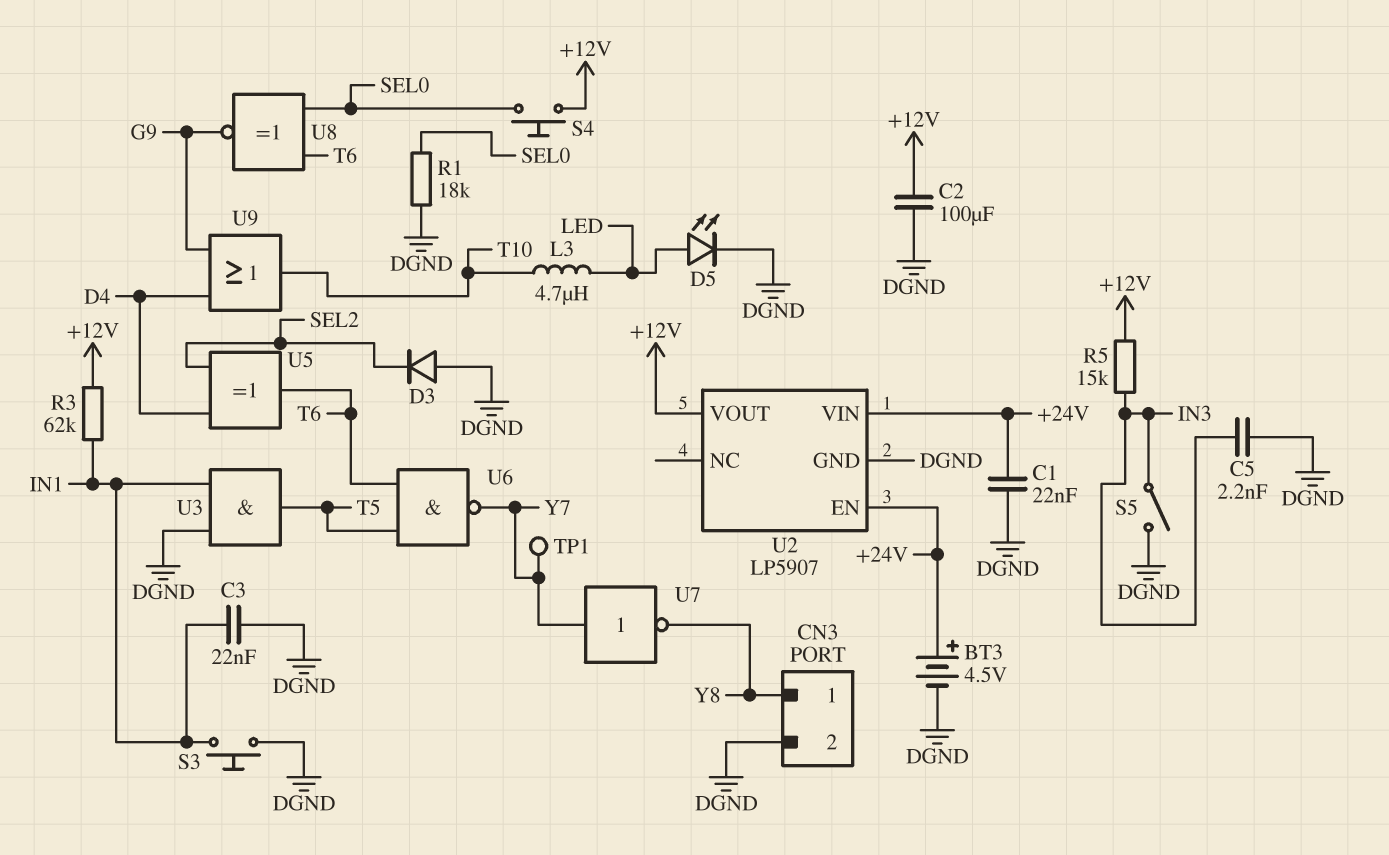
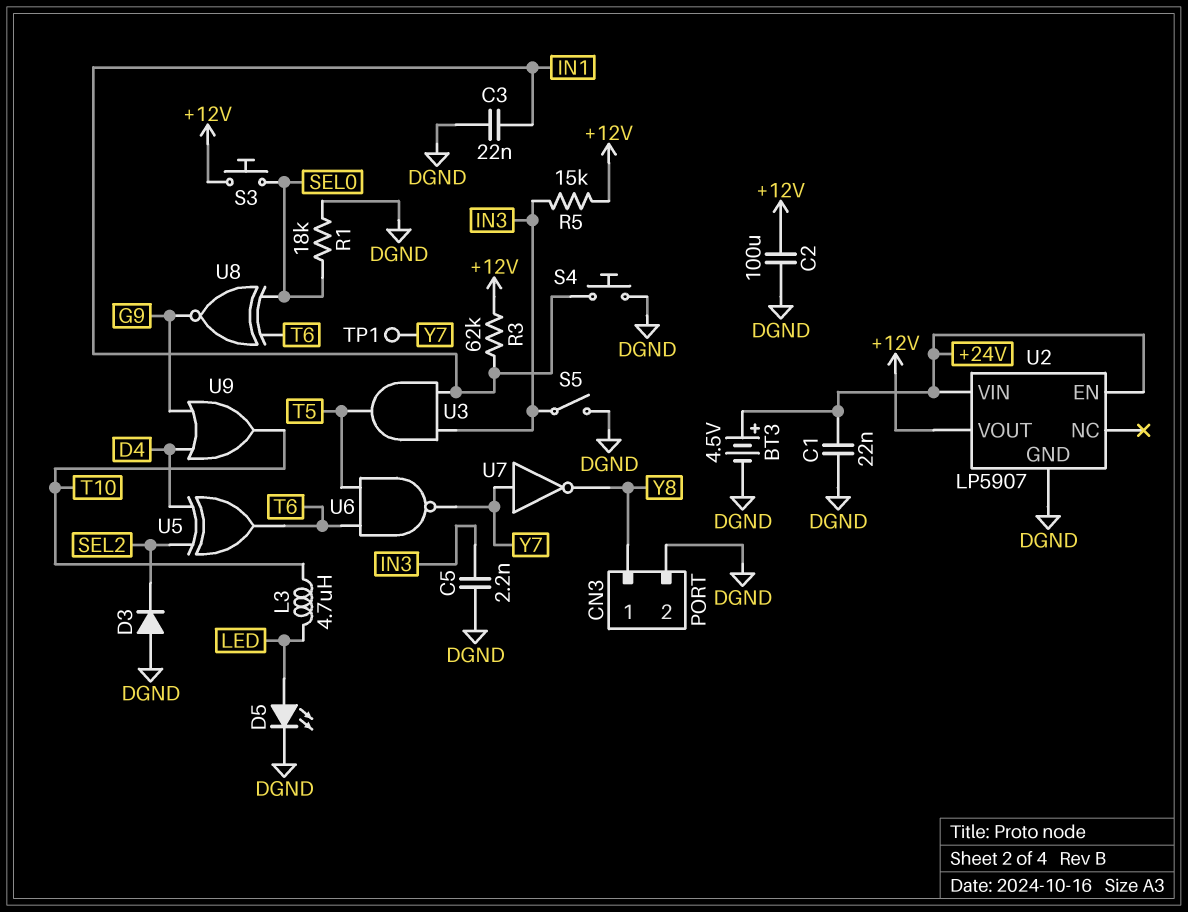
S3: button (DGND, IN1) -> button (+12V, SEL0)
S4: button (+12V, SEL0) -> button (DGND, IN1)
U3: AND (in DGND, in IN1, out T5) -> AND (in IN1, in IN3, out T5)

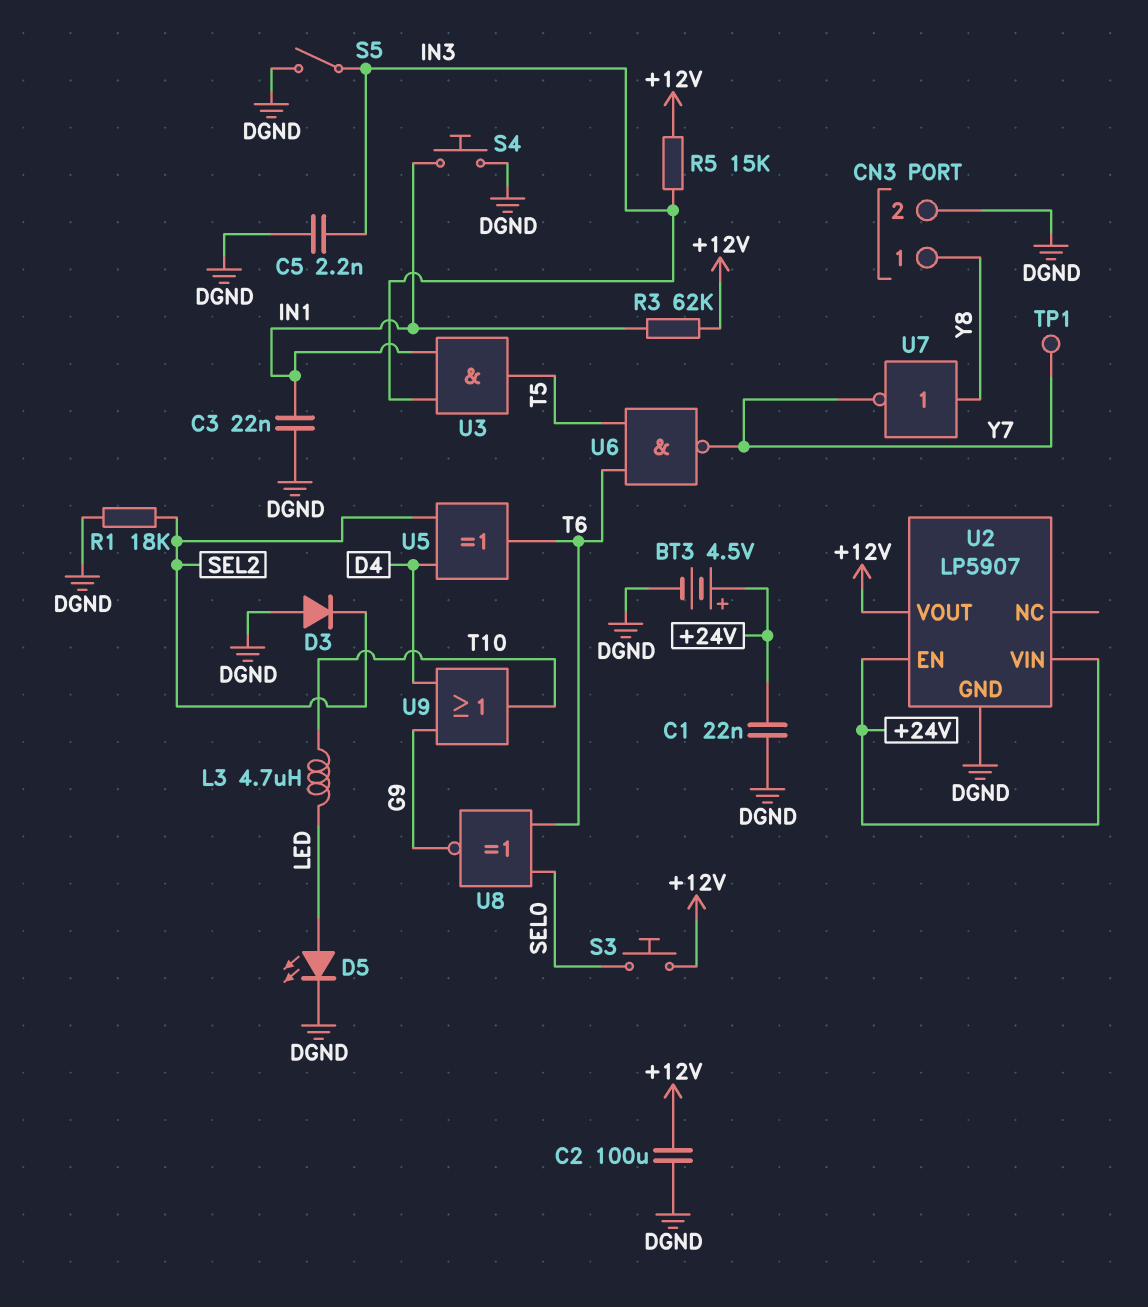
R1: 18k (DGND, SEL0) -> 18k (DGND, SEL2)
U7: NOT (in Y7, out Y8) -> NOT (in Y8, out Y7)

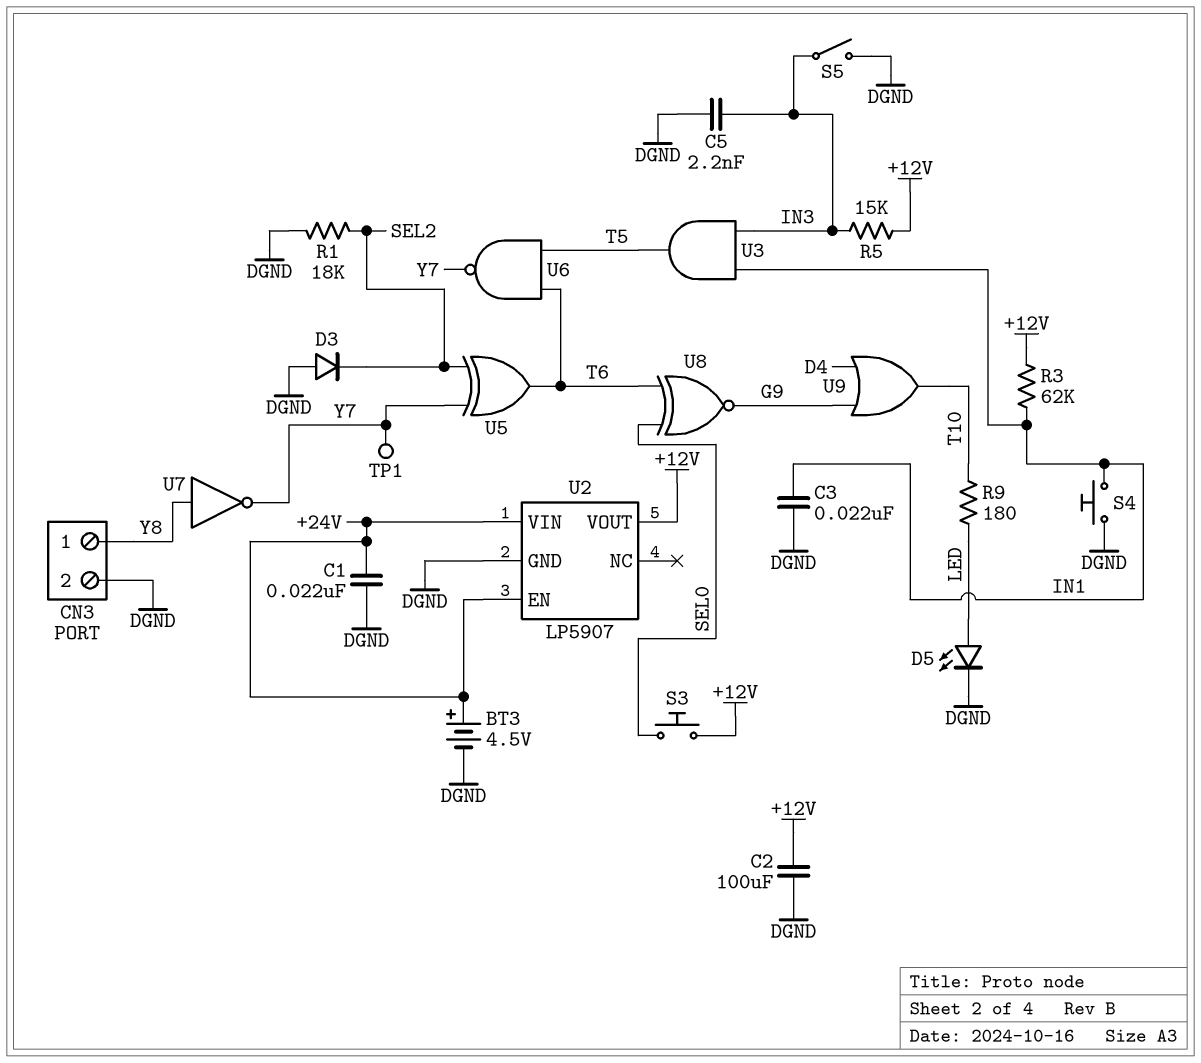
L3: 4.7uH (LED, T10) -> none
R9: none -> 180 (LED, T10)
U5: XOR (in D4, in SEL2, out T6) -> XOR (in SEL2, in Y7, out T6)

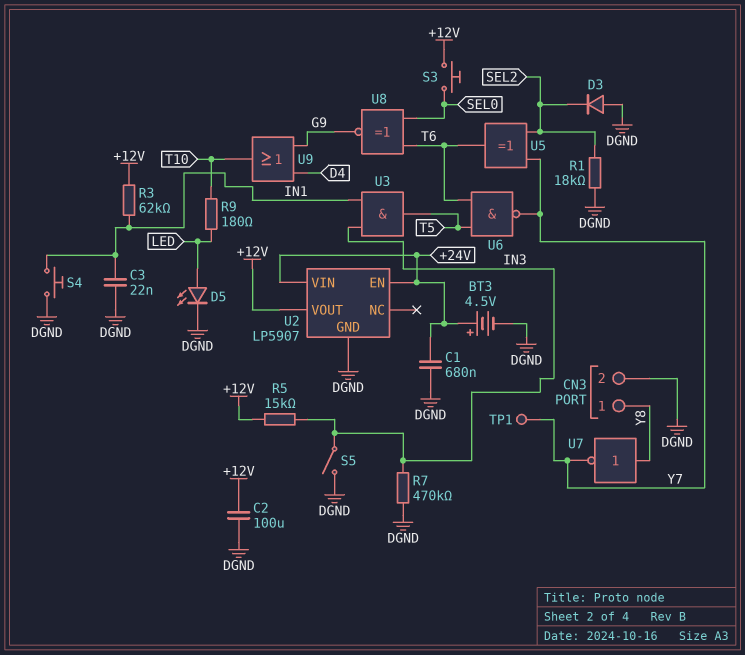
C1: 22nF (+24V, DGND) -> 680nF (+24V, DGND)
C5: 2.2nF (DGND, IN3) -> none
R7: none -> 470k (DGND, IN3)

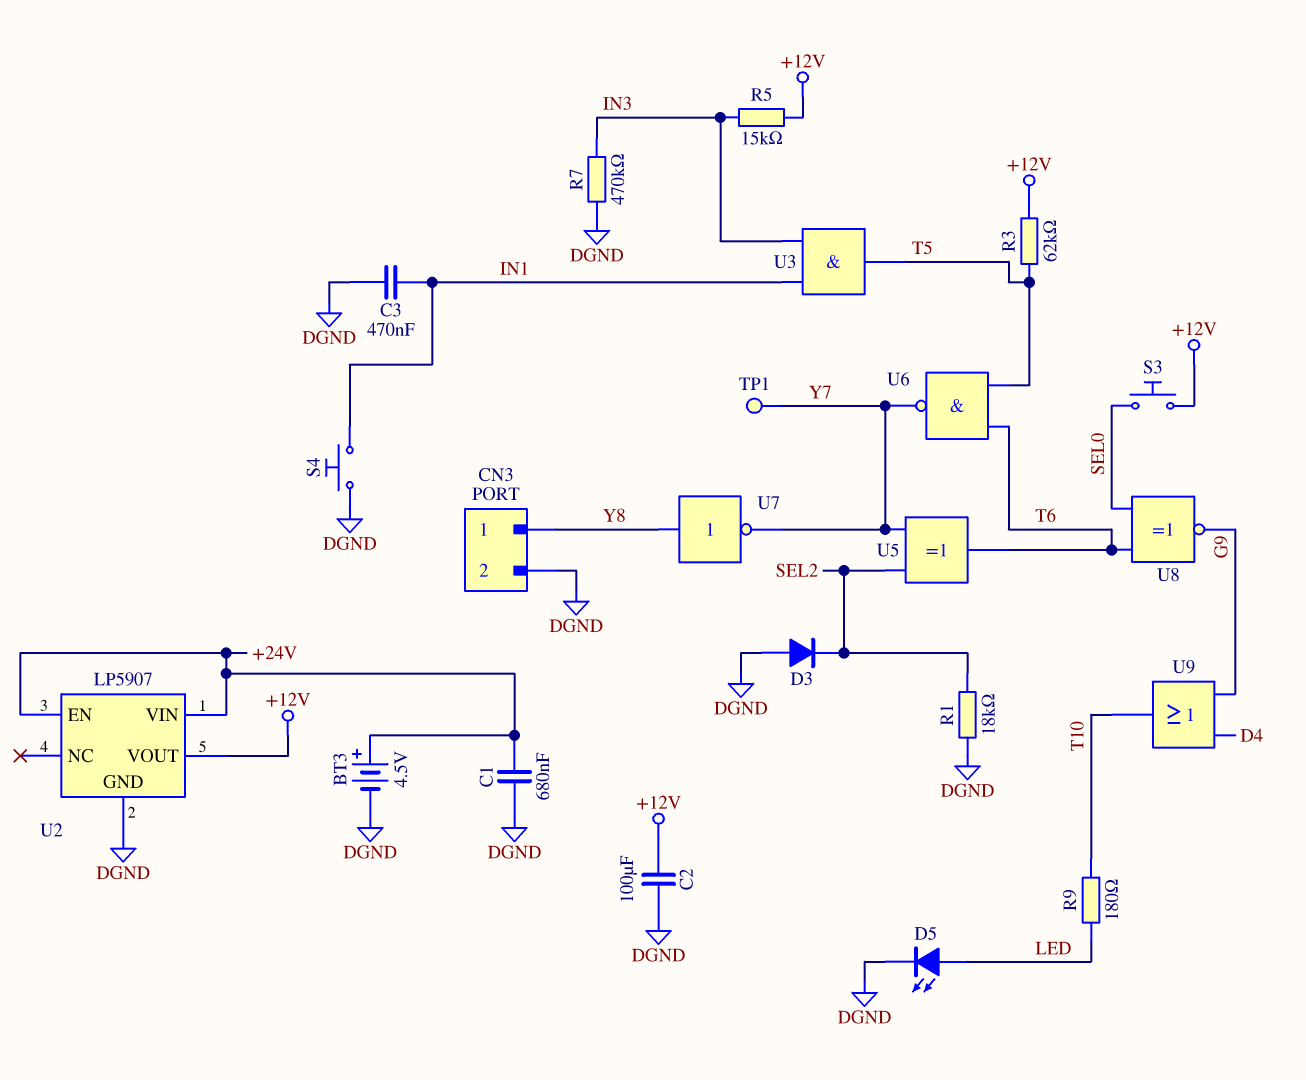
C3: 22nF (DGND, IN1) -> 470nF (DGND, IN1)
R3: 62k (+12V, IN1) -> 62k (+12V, T5)
S5: switch (DGND, IN3) -> none

